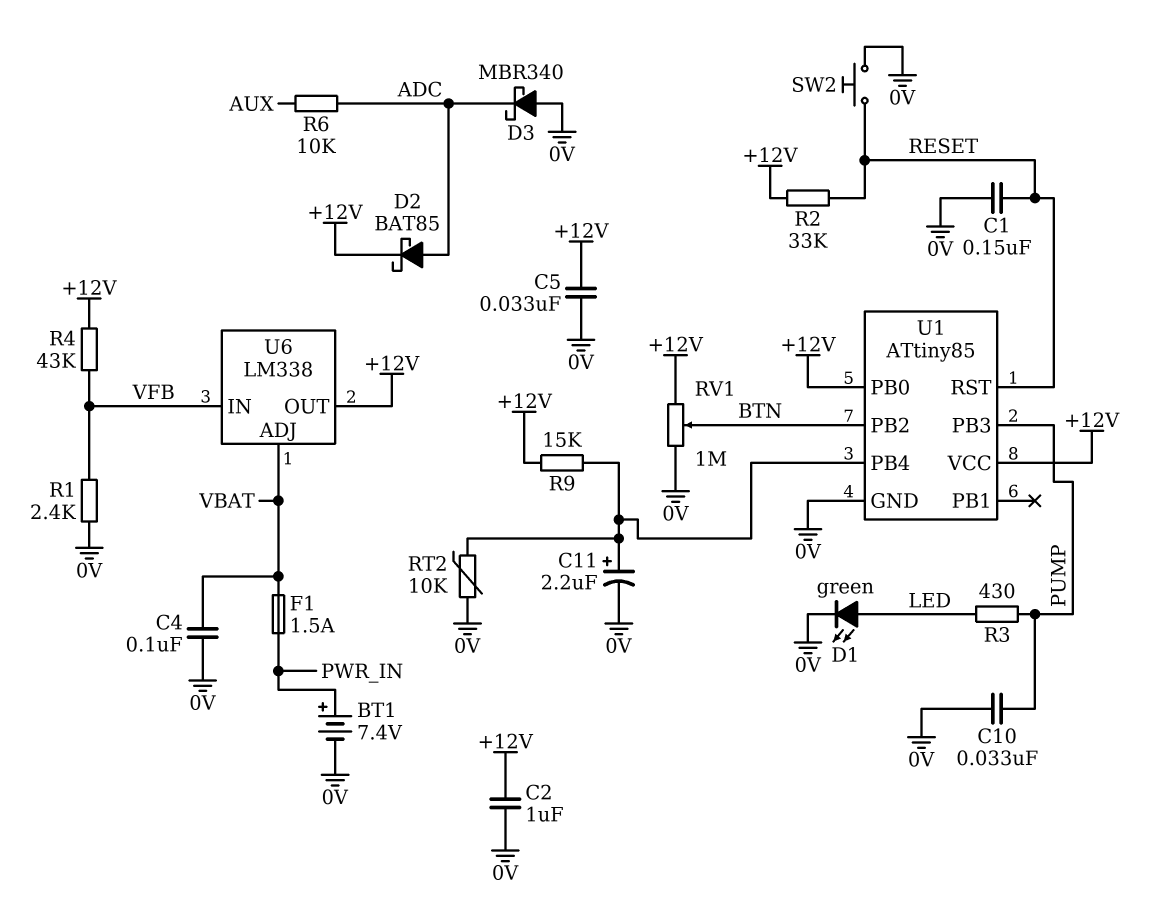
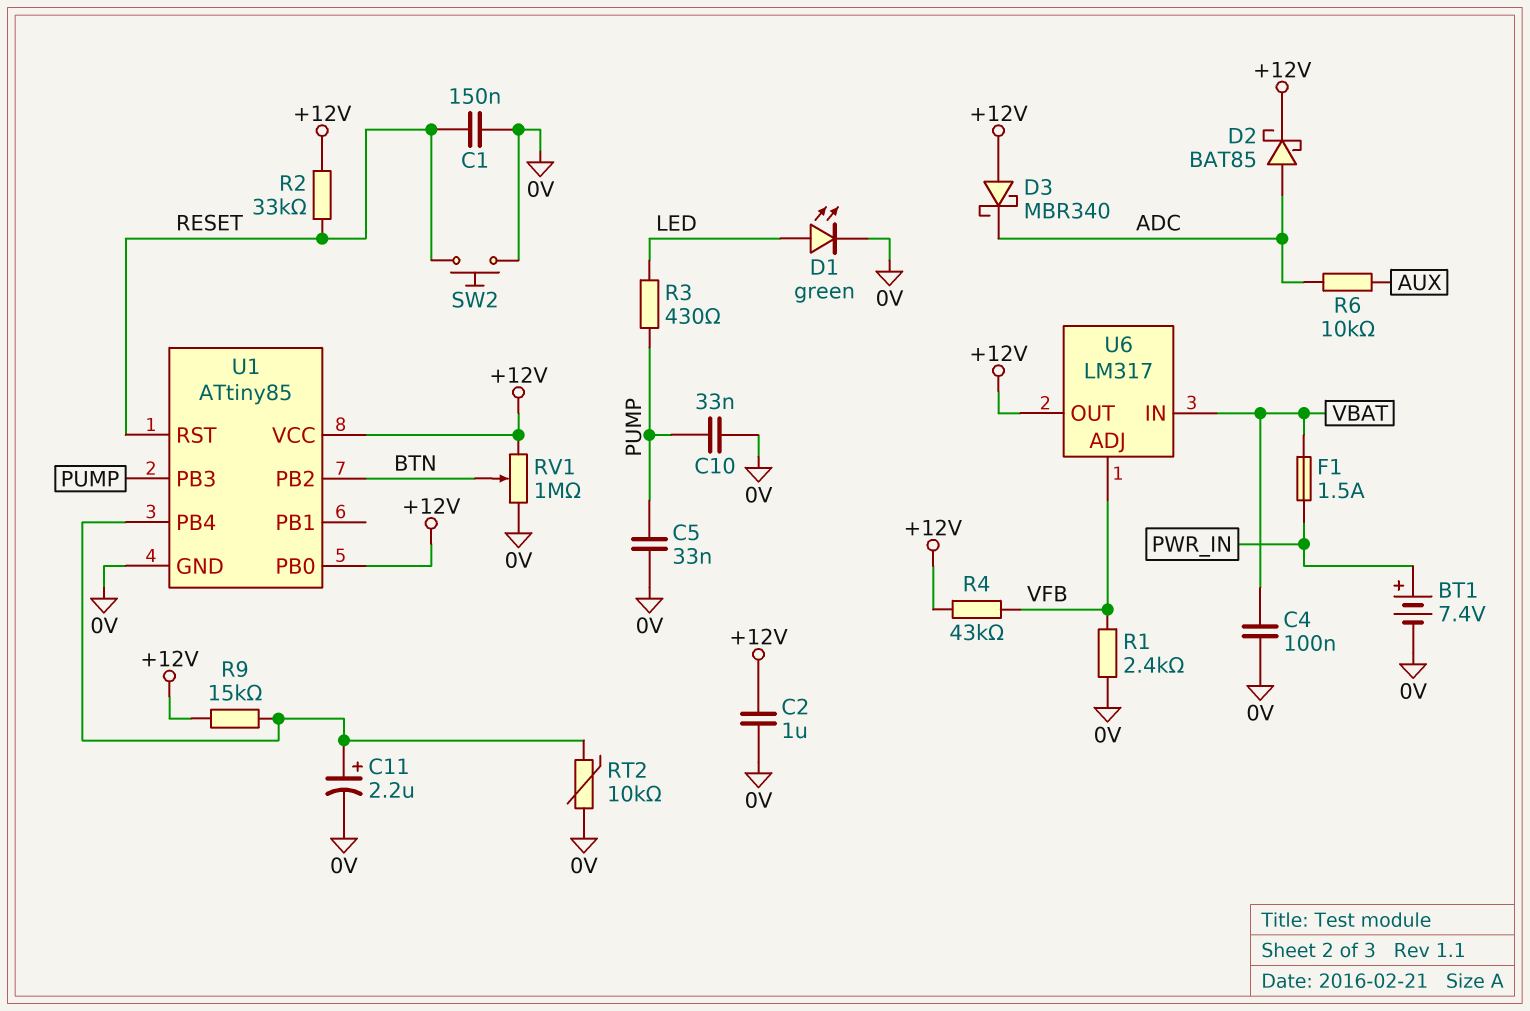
C5: 33nF (+12V, 0V) -> 33nF (0V, PUMP)
D3: schottky MBR340 (A 0V, K ADC) -> schottky MBR340 (A +12V, K ADC)
U6: LM338 -> LM317
U6 pin ADJ: VBAT -> VFB
U6 pin IN: VFB -> VBAT

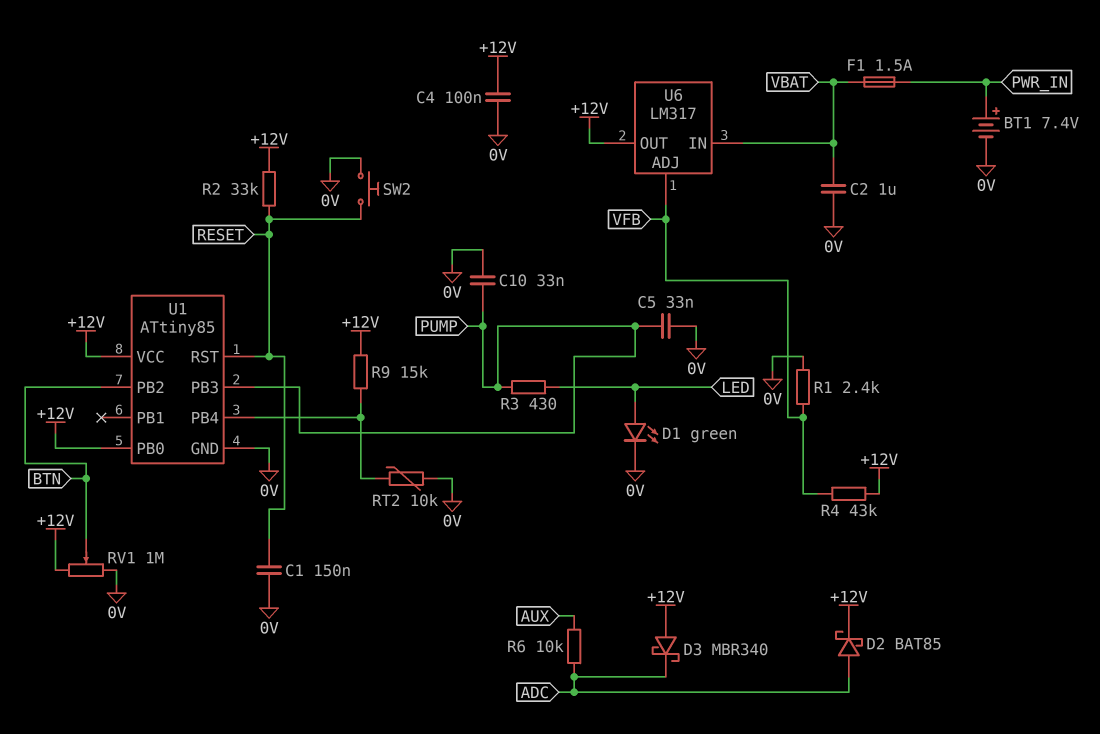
C2: 1uF (+12V, 0V) -> 1uF (0V, VBAT)
C4: 100nF (0V, VBAT) -> 100nF (+12V, 0V)
C11: 2.2uF (plus U1/PB4, minus 0V) -> none

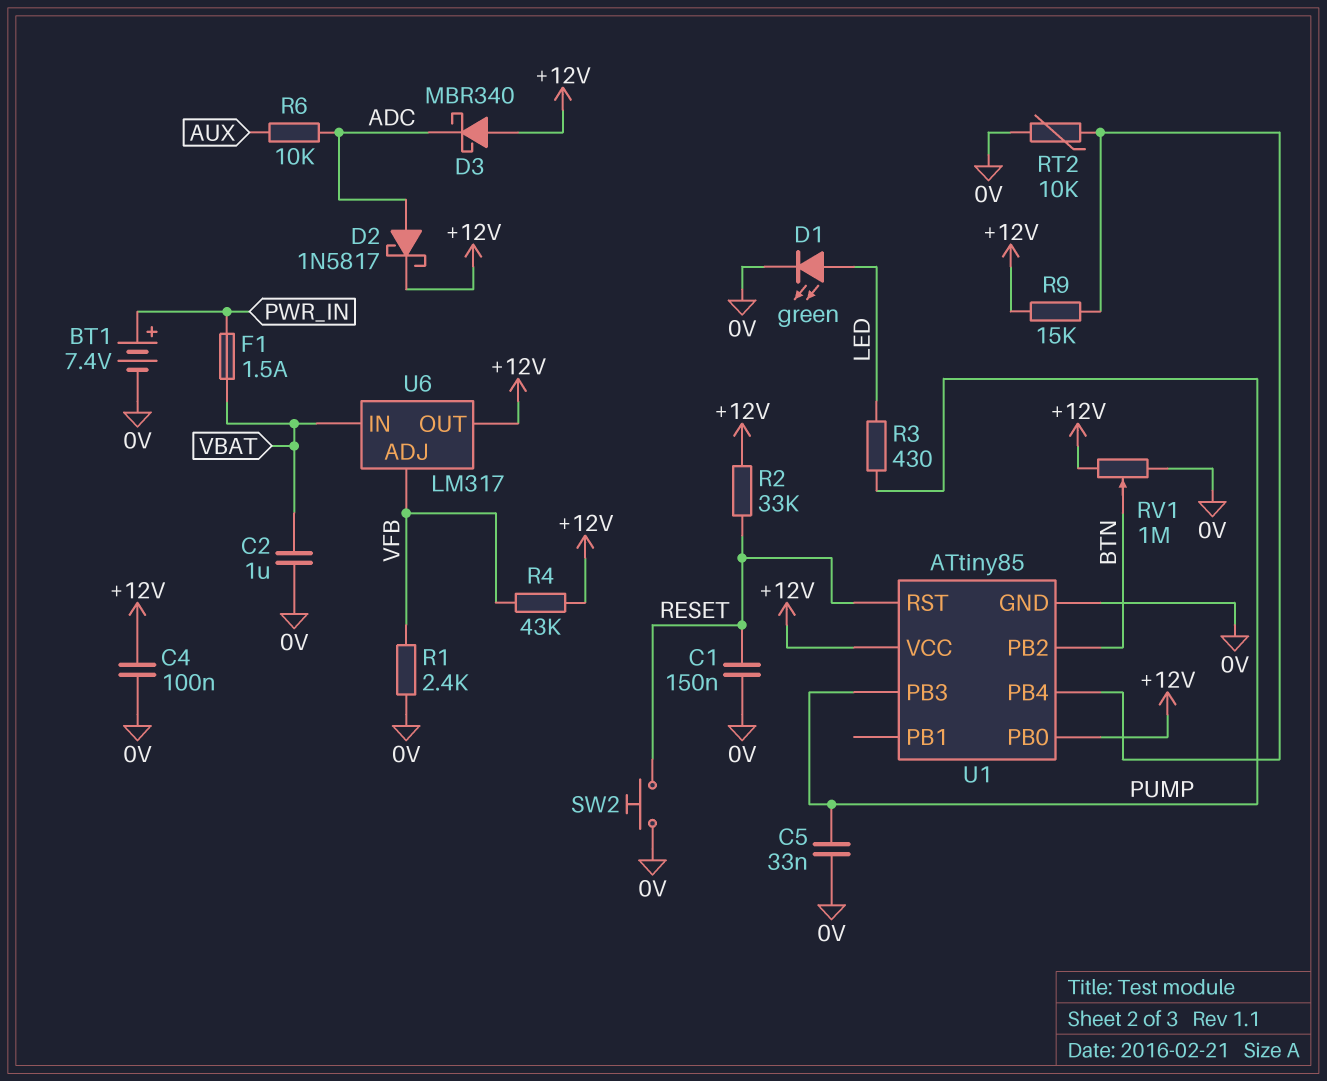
C10: 33nF (0V, PUMP) -> none
D2: schottky BAT85 (A ADC, K +12V) -> schottky 1N5817 (A ADC, K +12V)

